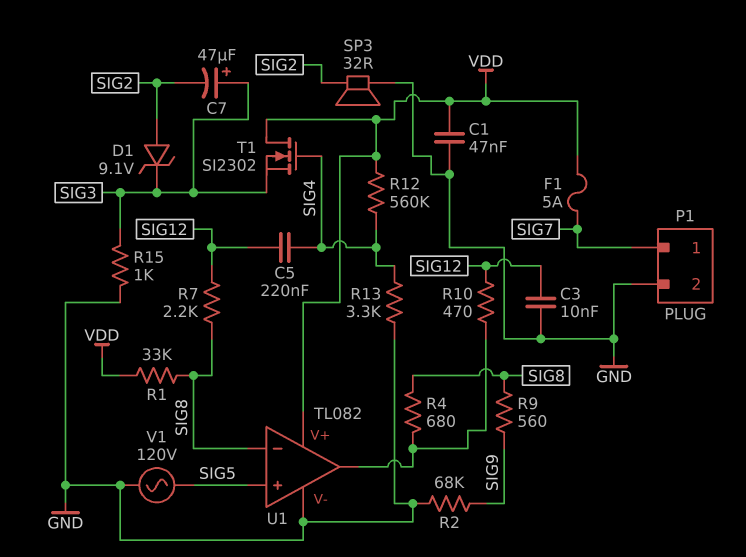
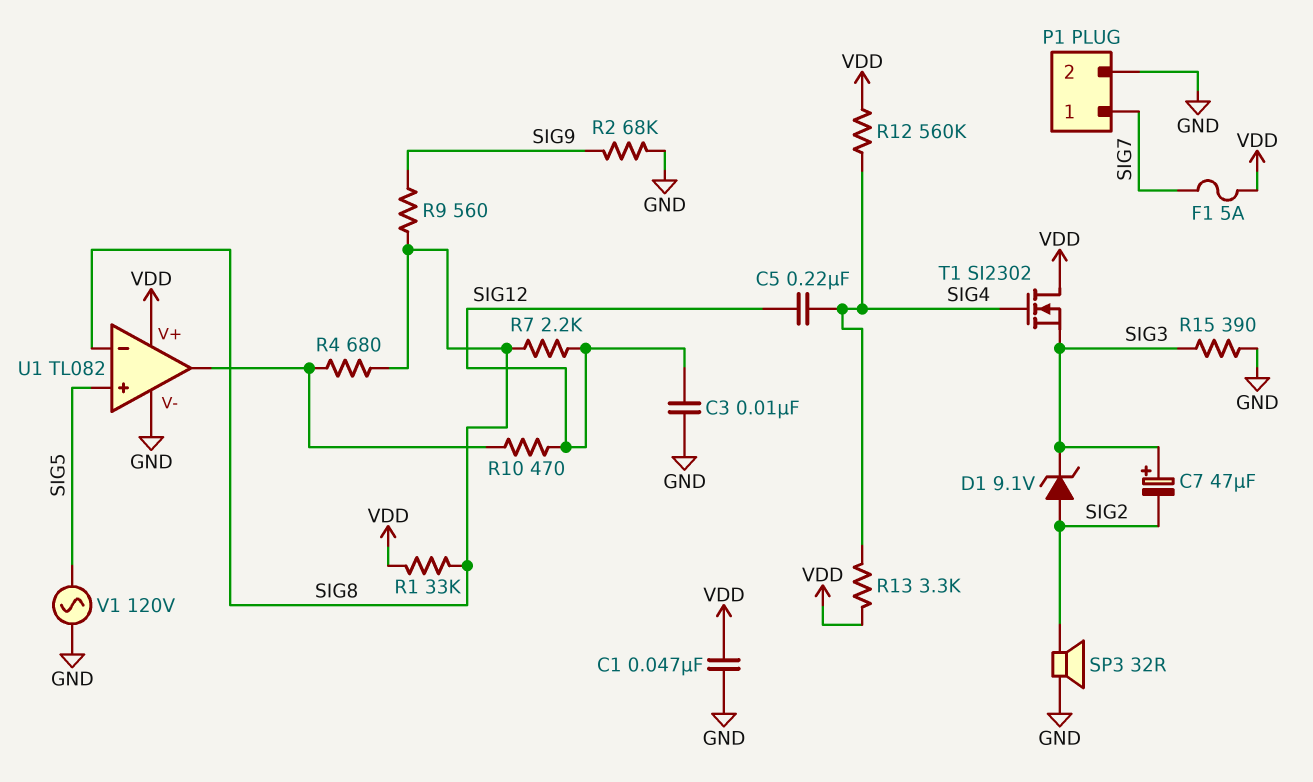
R13: 3.3k (GND, SIG4) -> 3.3k (SIG4, VDD)
R15: 1k (GND, SIG3) -> 390 (GND, SIG3)

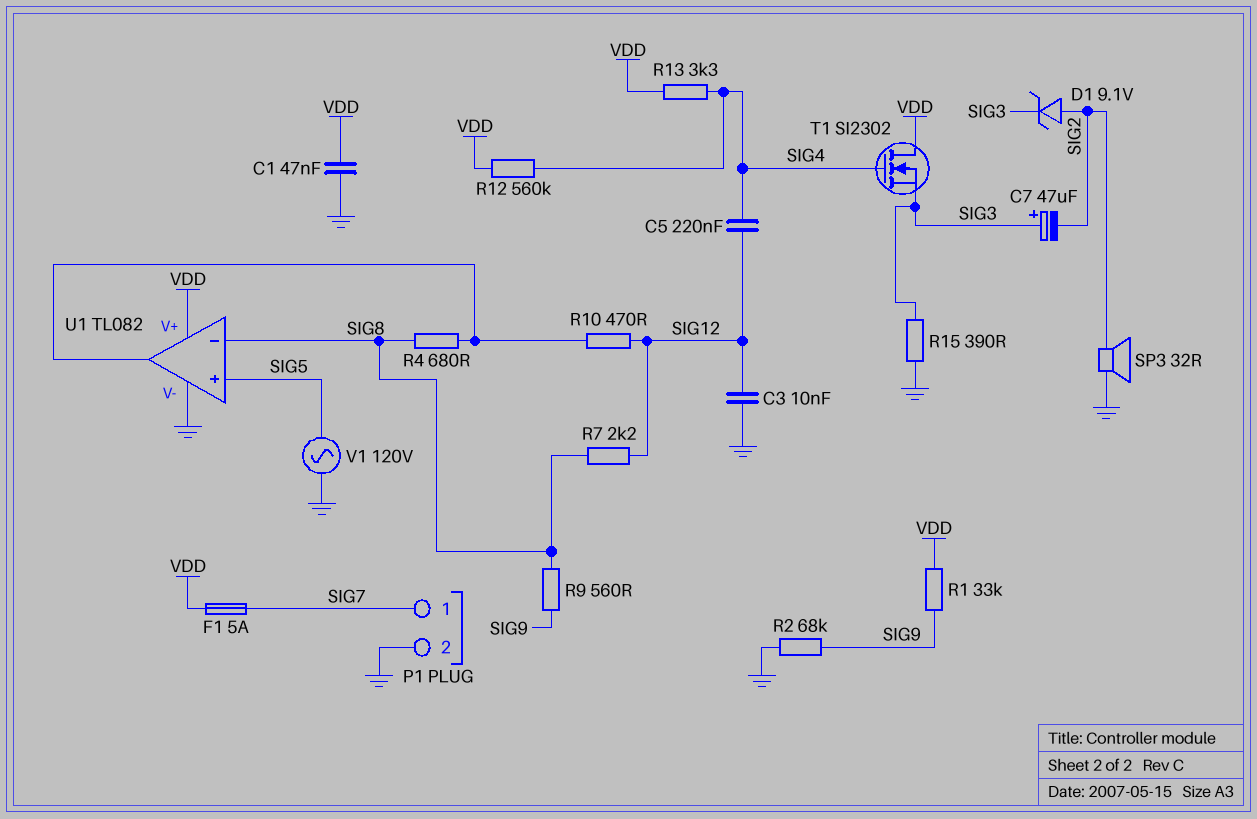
R1: 33k (SIG8, VDD) -> 33k (SIG9, VDD)

